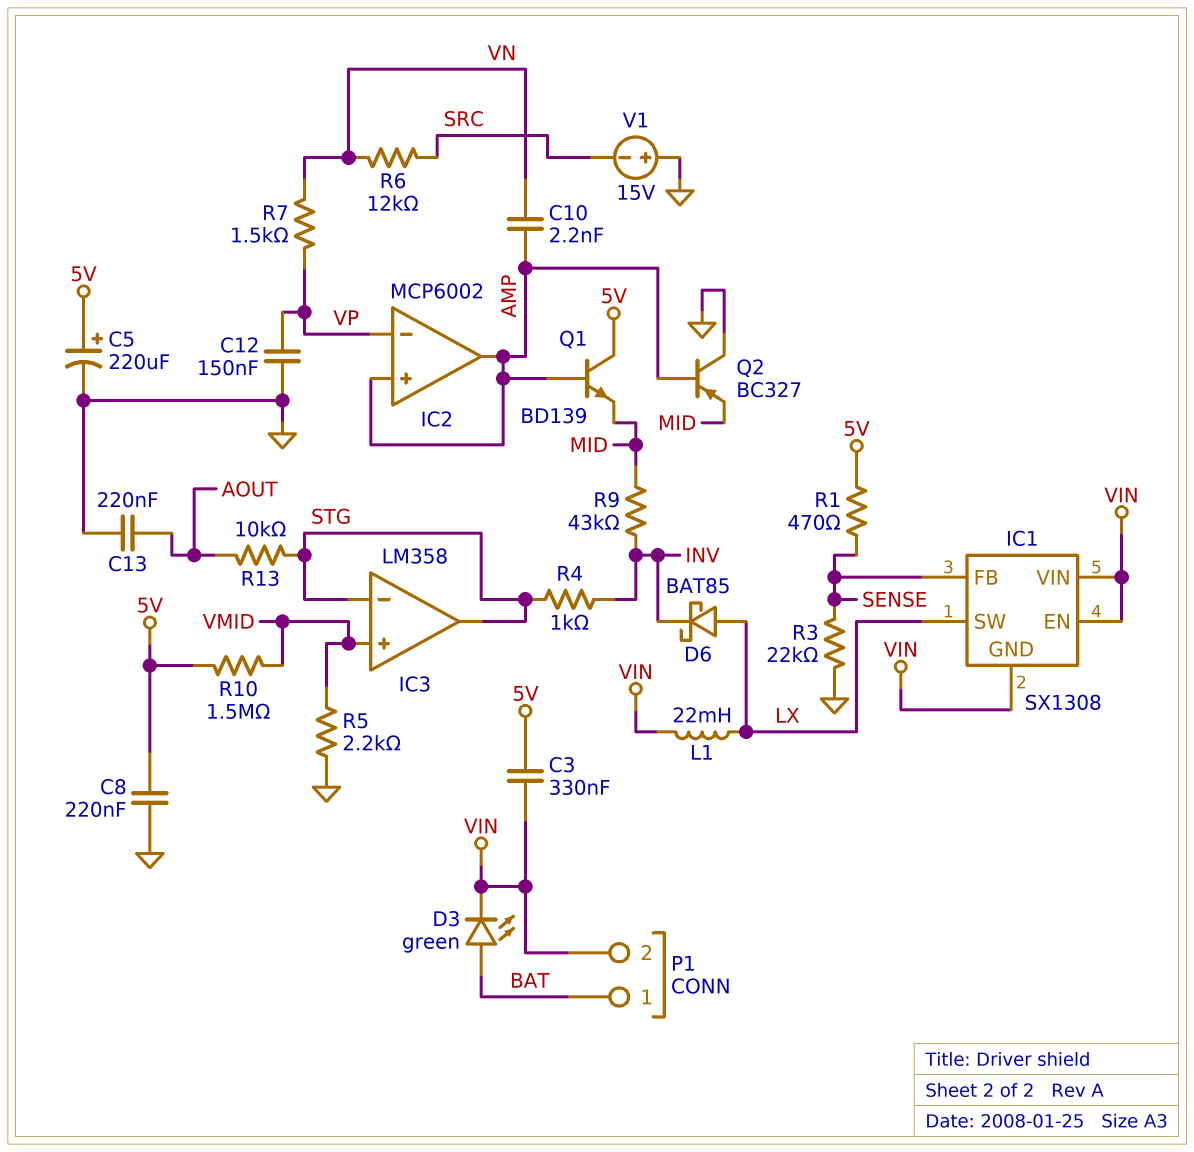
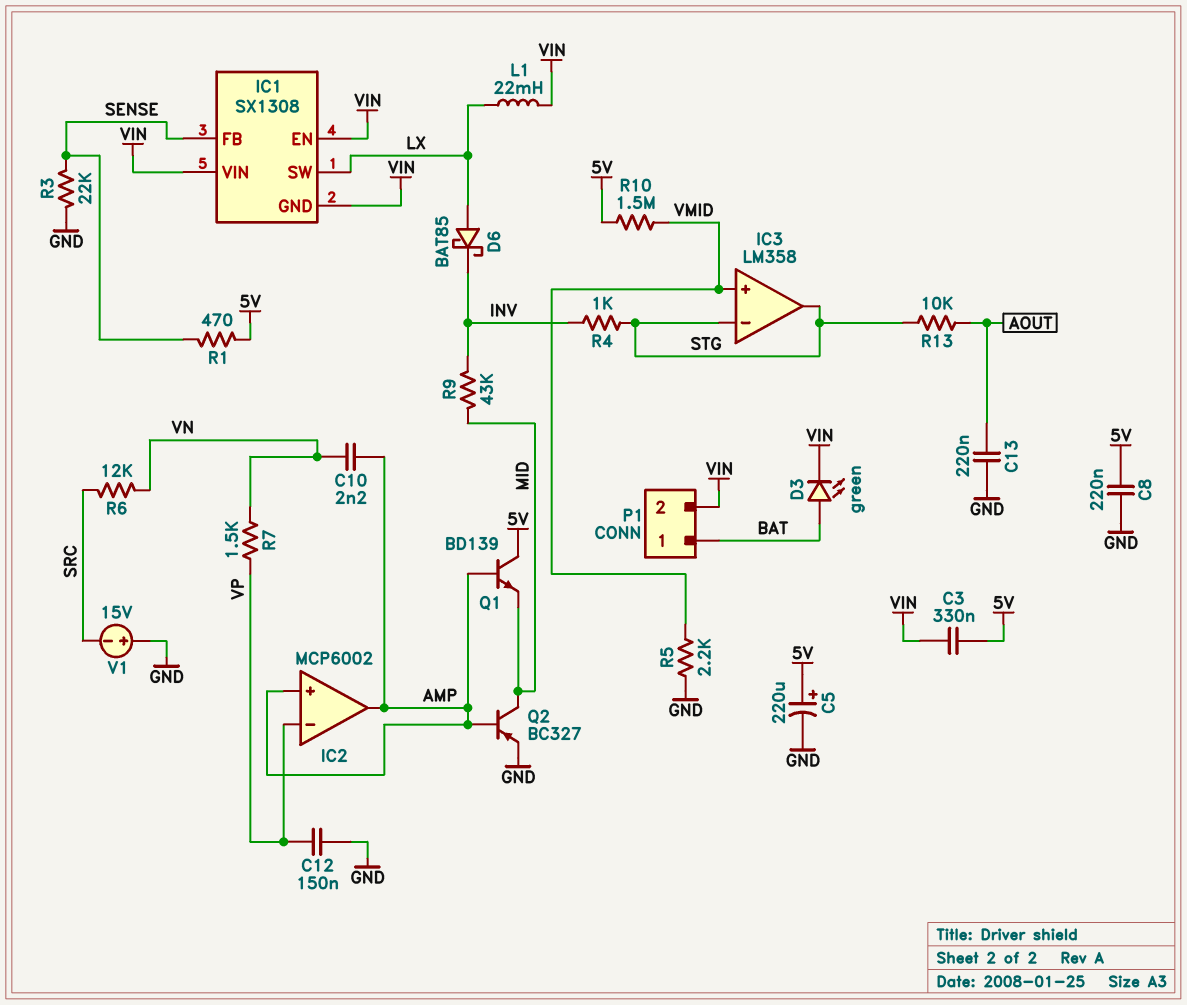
Q2: PNP BC327 (B AMP, C GND, E MID) -> PNP BC327 (B AMP, C MID, E GND)

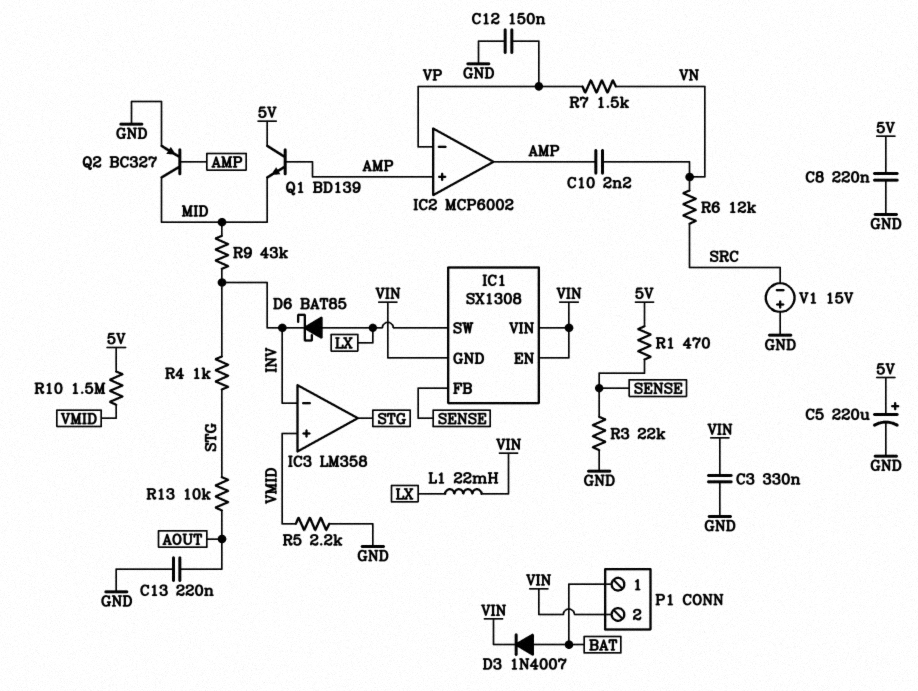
C3: 330nF (5V, VIN) -> 330nF (GND, VIN)
D3: LED green (A BAT, K VIN) -> diode 1N4007 (A BAT, K VIN)
IC3 pin in-: STG -> INV

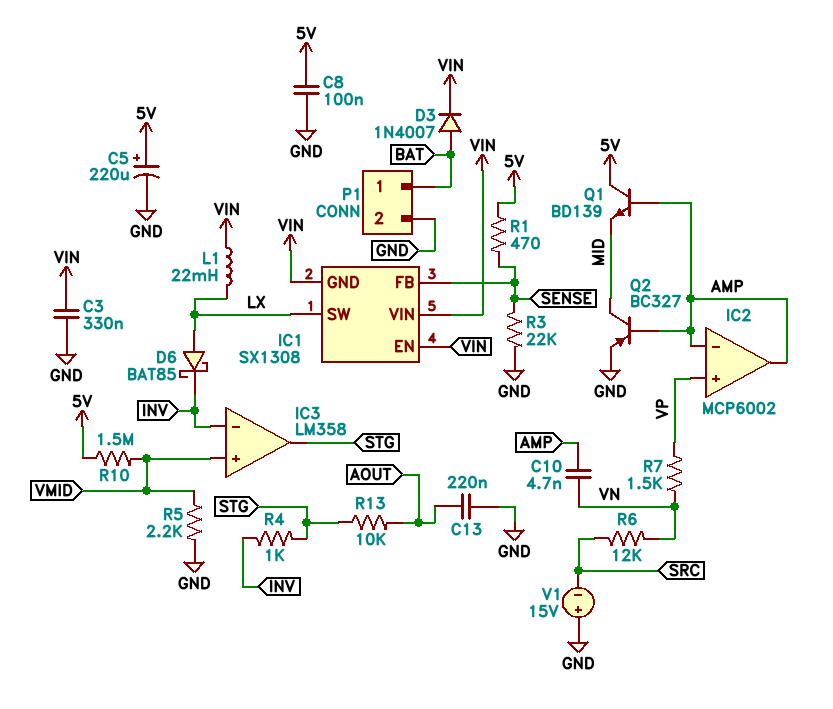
C8: 220nF (5V, GND) -> 100nF (5V, GND)
C10: 2.2nF (AMP, VN) -> 4.7nF (AMP, VN)
C12: 150nF (GND, VP) -> none
IC2 pin in+: AMP -> VP
IC2 pin in-: VP -> AMP
P1 pin 2: VIN -> GND
R9: 43k (INV, MID) -> none

